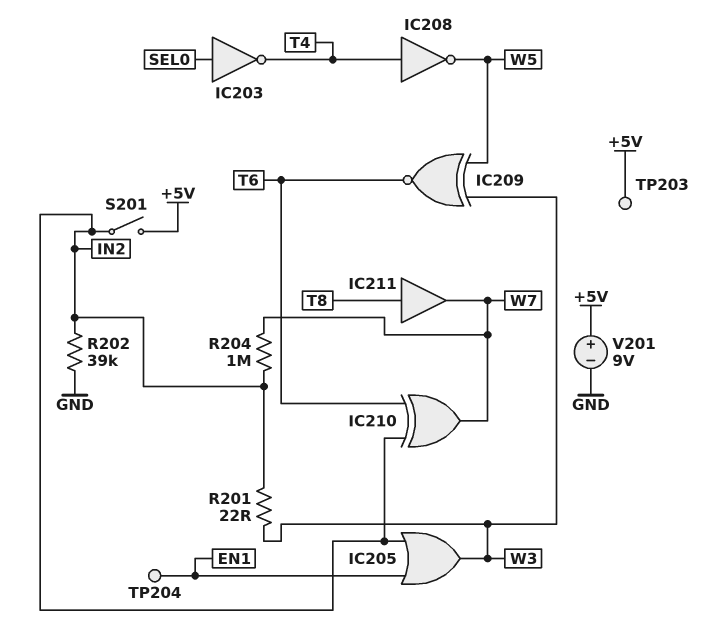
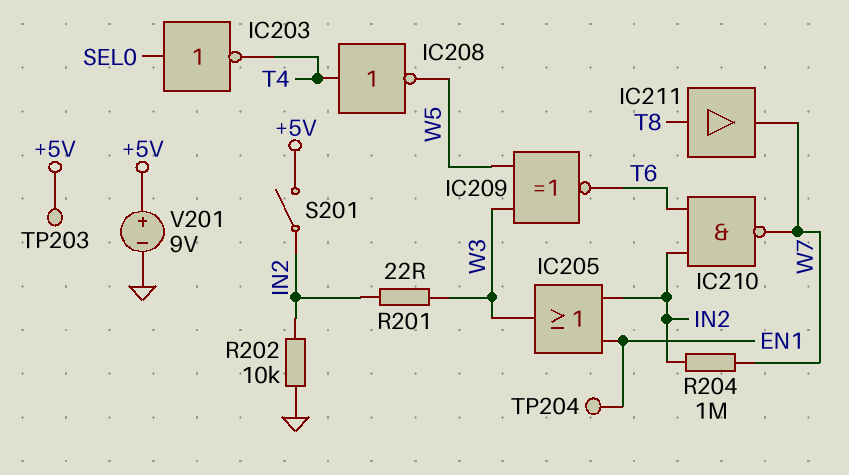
IC210: XOR (in IN2, in T6, out W7) -> NAND (in IN2, in T6, out W7)
R202: 39k (GND, IN2) -> 10k (GND, IN2)

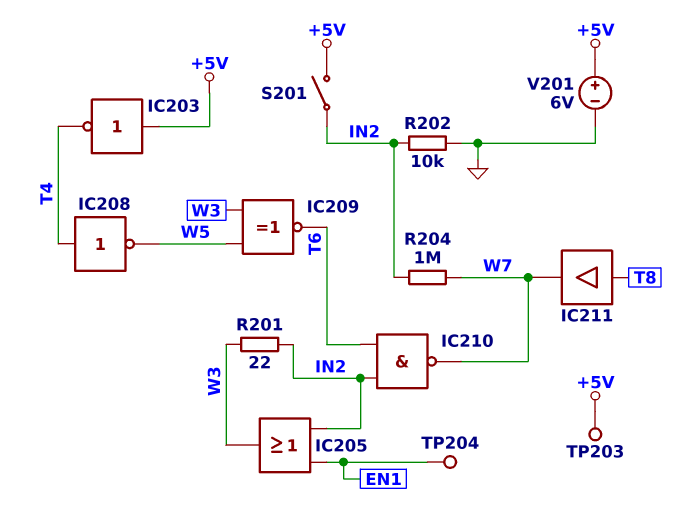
IC203: NOT (in SEL0, out T4) -> NOT (in +5V, out T4)
V201: 9V (plus +5V, minus GND) -> 6V (plus +5V, minus GND)

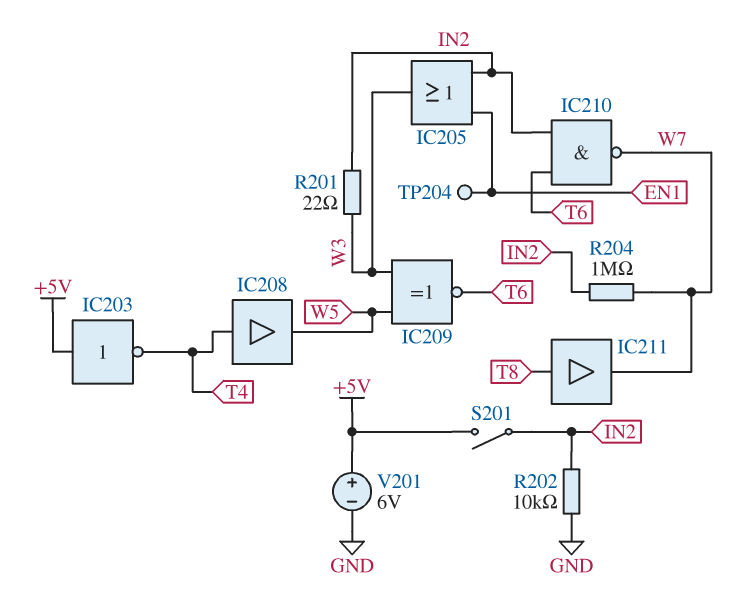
IC208: NOT (in T4, out W5) -> buffer (in T4, out W5)
TP203: test point (+5V) -> none

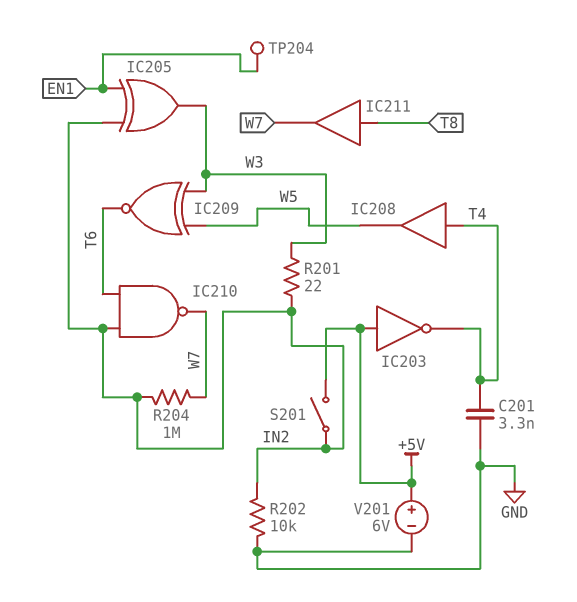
C201: none -> 3.3nF (GND, T4)
IC205: OR (in EN1, in IN2, out W3) -> XOR (in EN1, in IN2, out W3)

